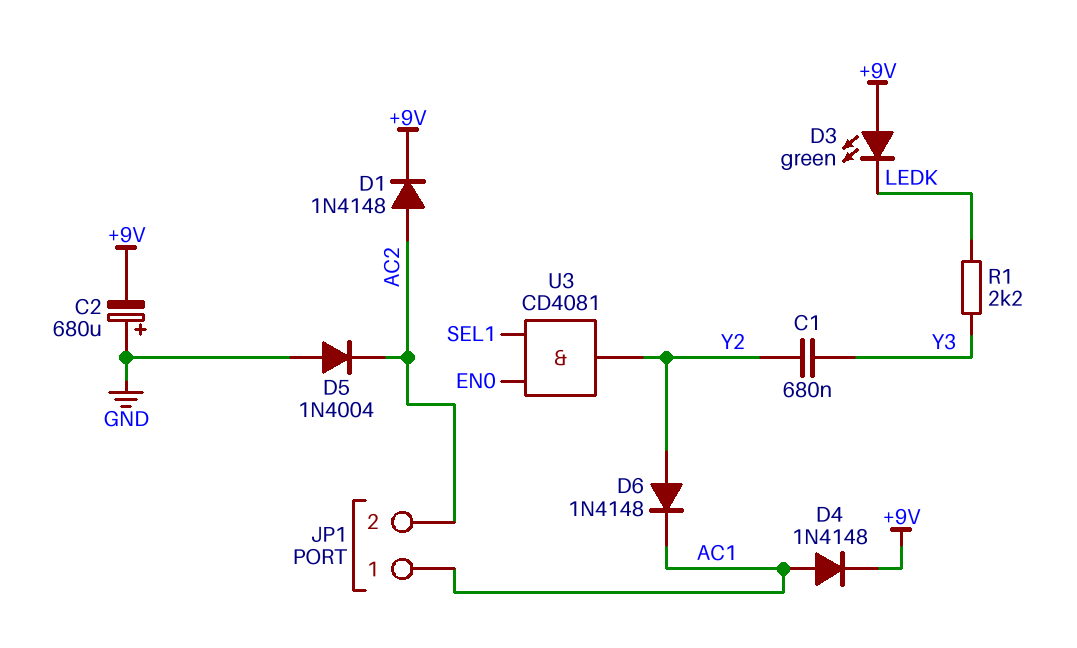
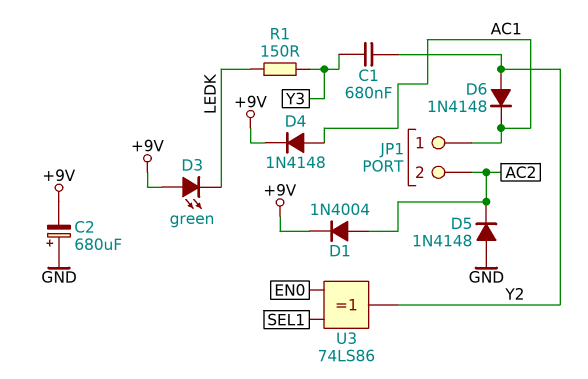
D1: diode 1N4148 (A AC2, K +9V) -> diode 1N4004 (A AC2, K +9V)
D5: diode 1N4004 (A GND, K AC2) -> diode 1N4148 (A GND, K AC2)
R1: 2.2k (LEDK, Y3) -> 150 (LEDK, Y3)
U3: AND CD4081 (in EN0, in SEL1, out Y2) -> XOR 74LS86 (in EN0, in SEL1, out Y2)

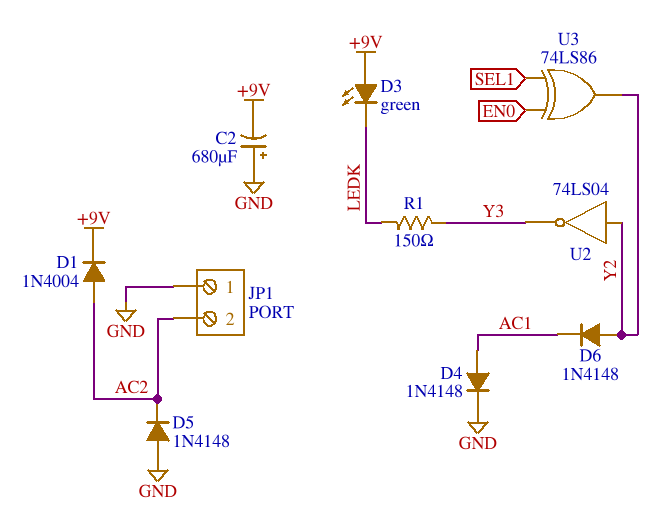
C1: 680nF (Y2, Y3) -> none
D4: diode 1N4148 (A AC1, K +9V) -> diode 1N4148 (A AC1, K GND)
JP1 pin 1: AC1 -> GND
U2: none -> NOT 74LS04 (in Y2, out Y3)

